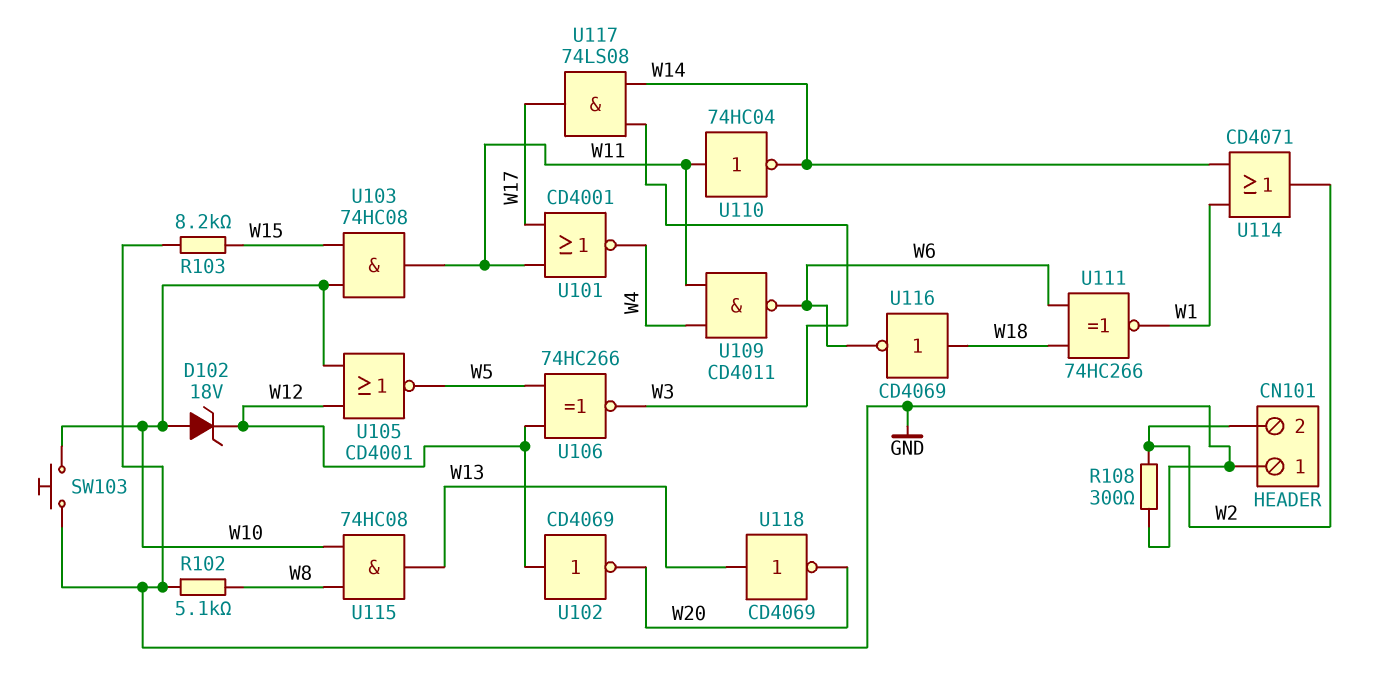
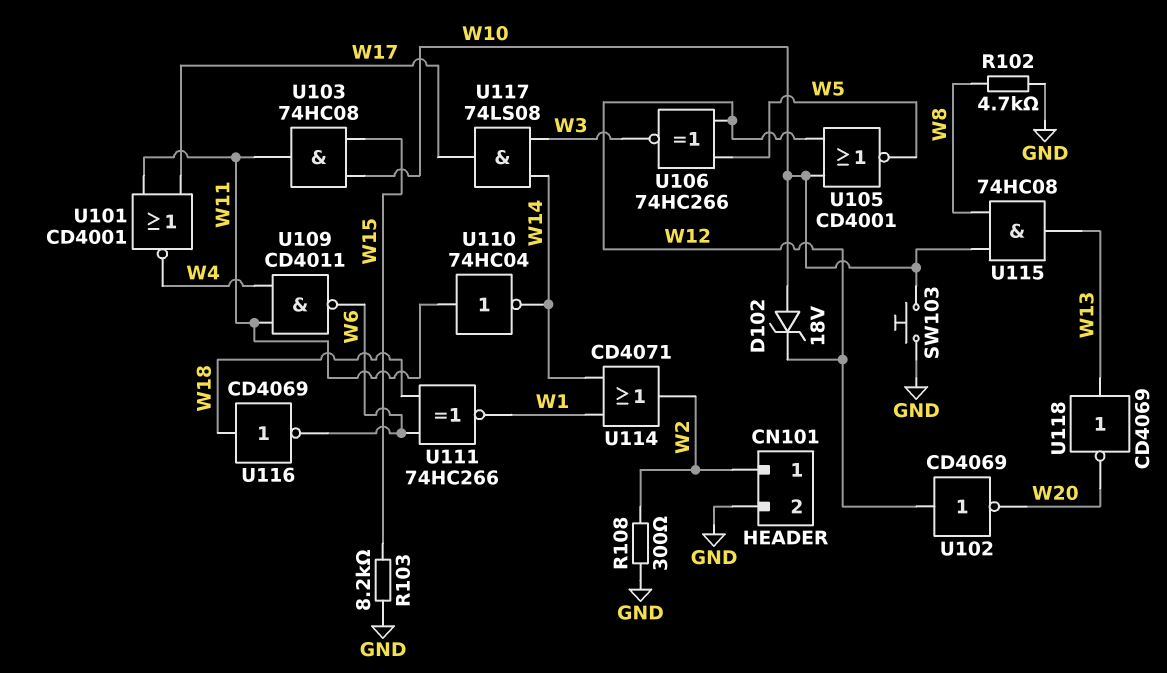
CN101 pin 1: GND -> W2
CN101 pin 2: W2 -> GND
R102: 5.1k (GND, W8) -> 4.7k (GND, W8)

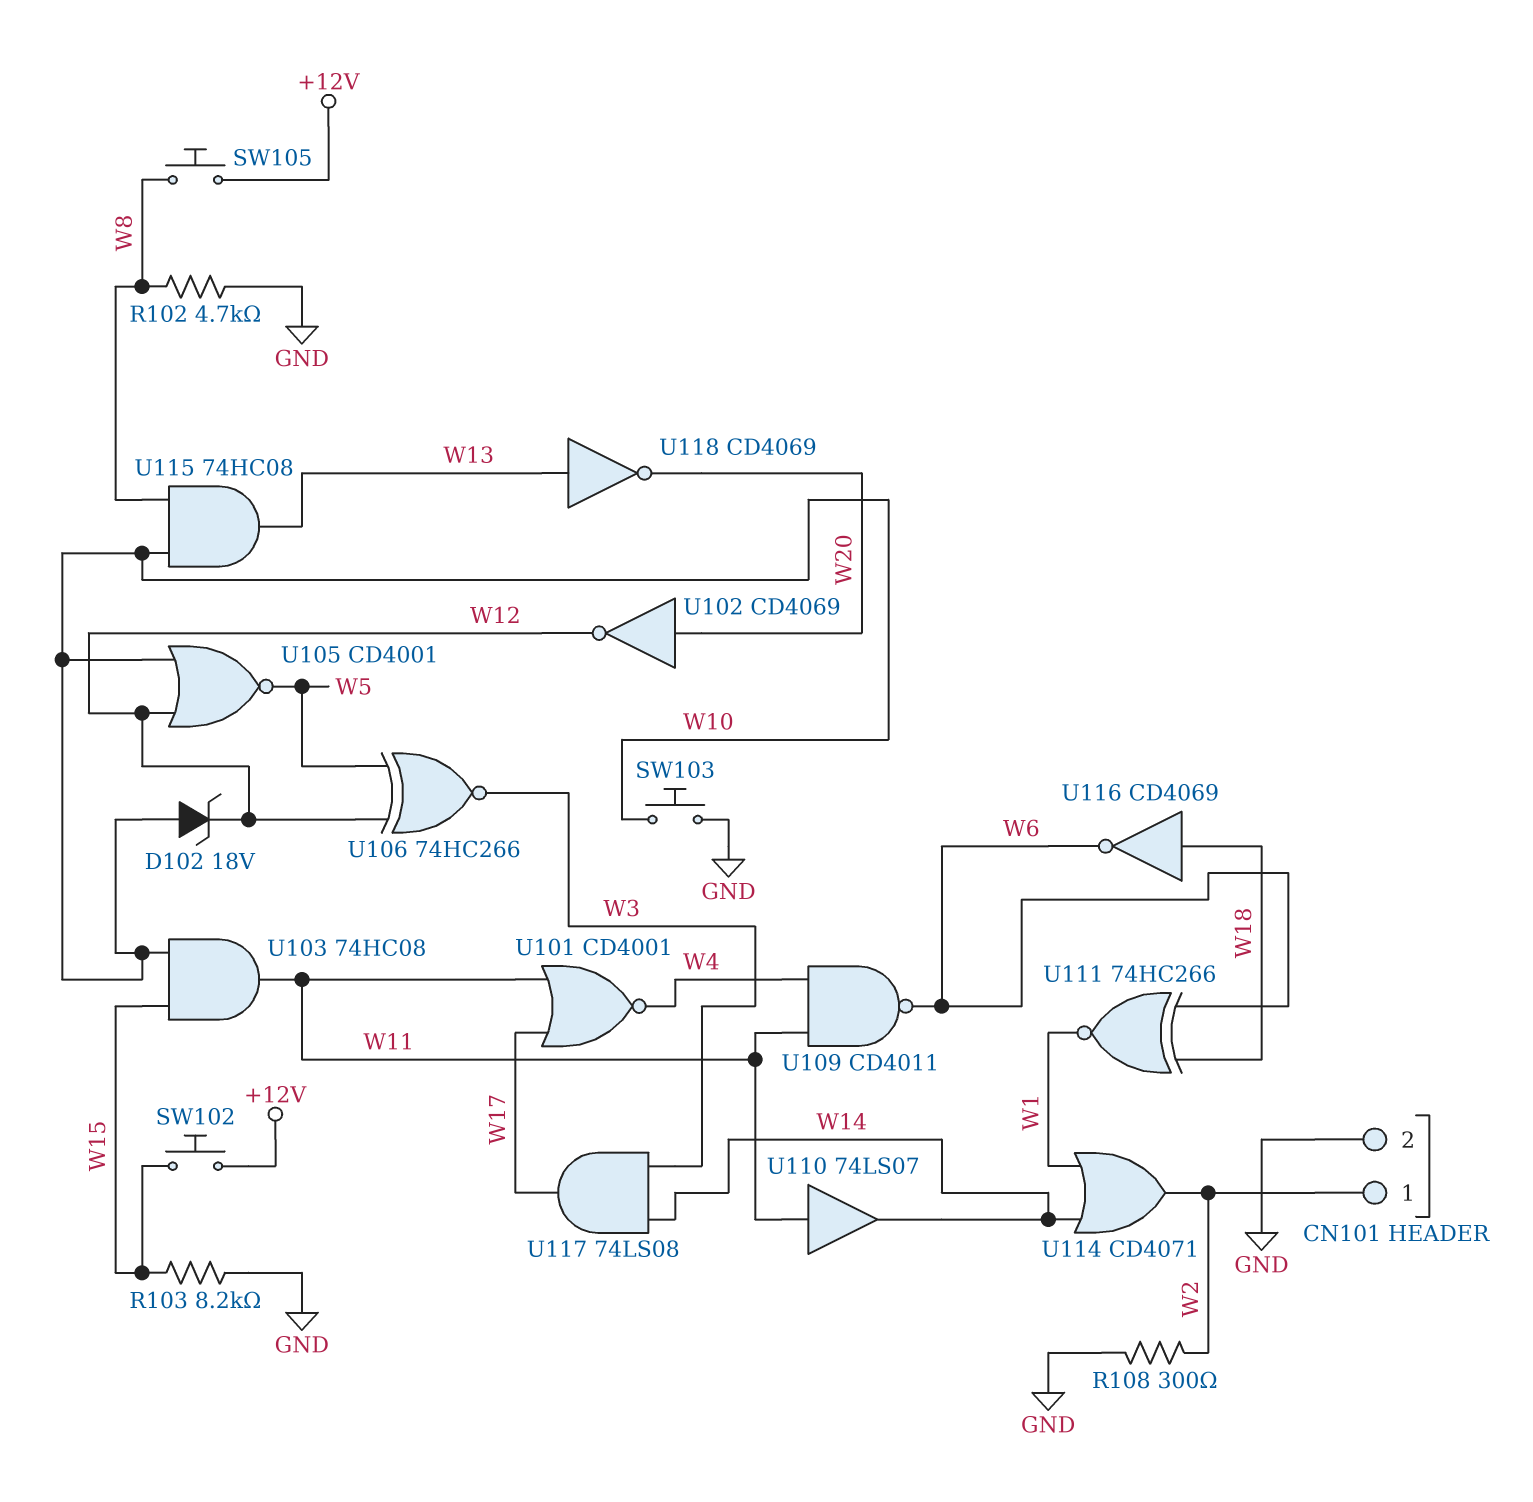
SW102: none -> button (+12V, W15)
SW105: none -> button (+12V, W8)
U102: NOT CD4069 (in W12, out W20) -> NOT CD4069 (in W20, out W12)
U110: NOT 74HC04 (in W11, out W14) -> buffer 74LS07 (in W11, out W14)

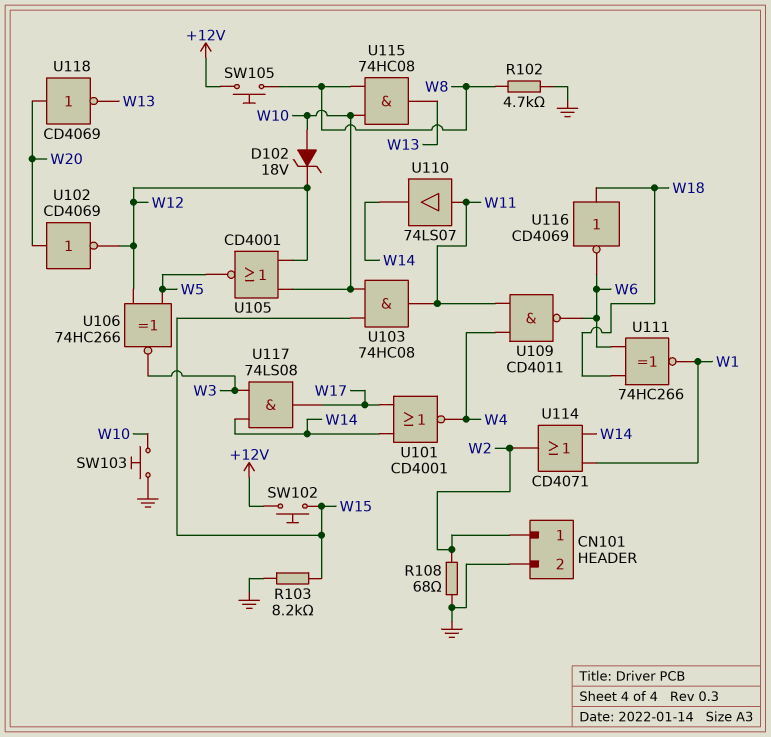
R108: 300 (GND, W2) -> 68 (GND, W2)
U101: NOR CD4001 (in W11, in W17, out W4) -> NOR CD4001 (in W14, in W17, out W4)
U118: NOT CD4069 (in W13, out W20) -> NOT CD4069 (in W20, out W13)

